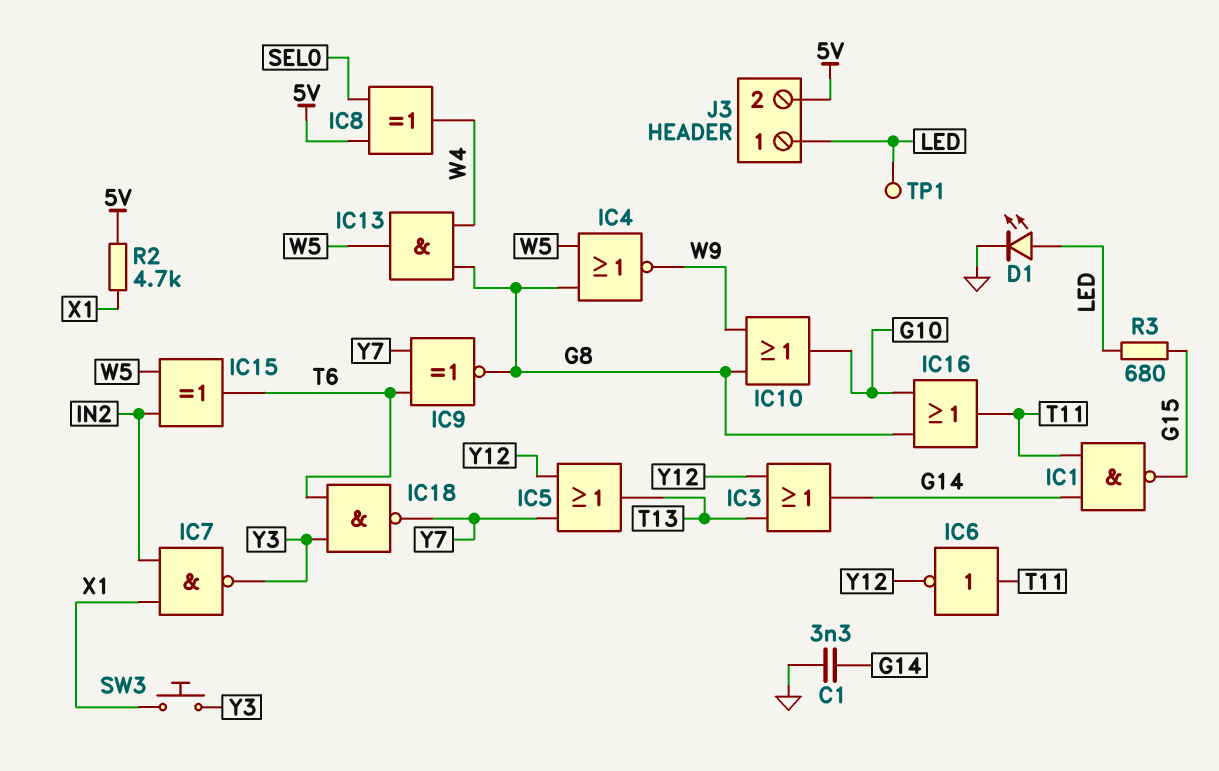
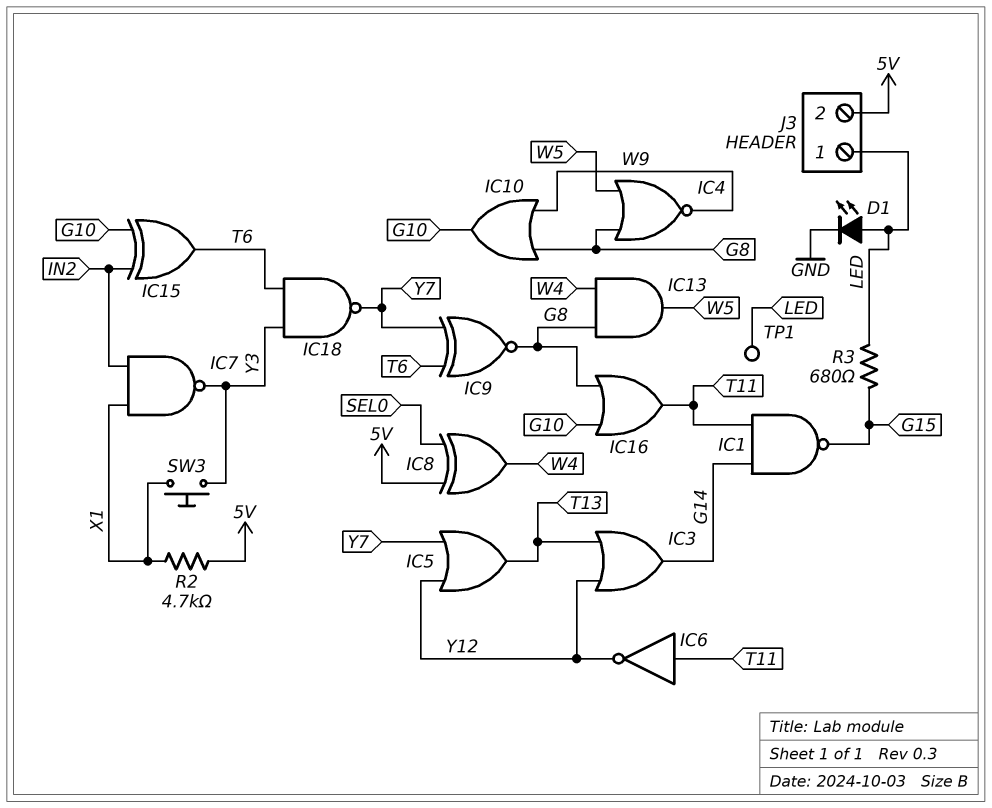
C1: 3.3nF (G14, GND) -> none
IC15: XOR (in IN2, in W5, out T6) -> XOR (in G10, in IN2, out T6)

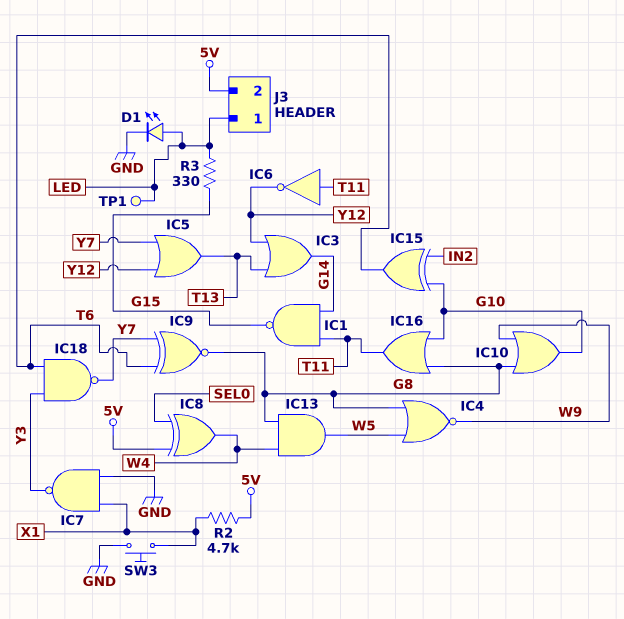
IC7: NAND (in IN2, in X1, out Y3) -> NAND (in GND, in X1, out Y3)
R3: 680 (G15, LED) -> 330 (G15, LED)
SW3: button (X1, Y3) -> button (GND, X1)

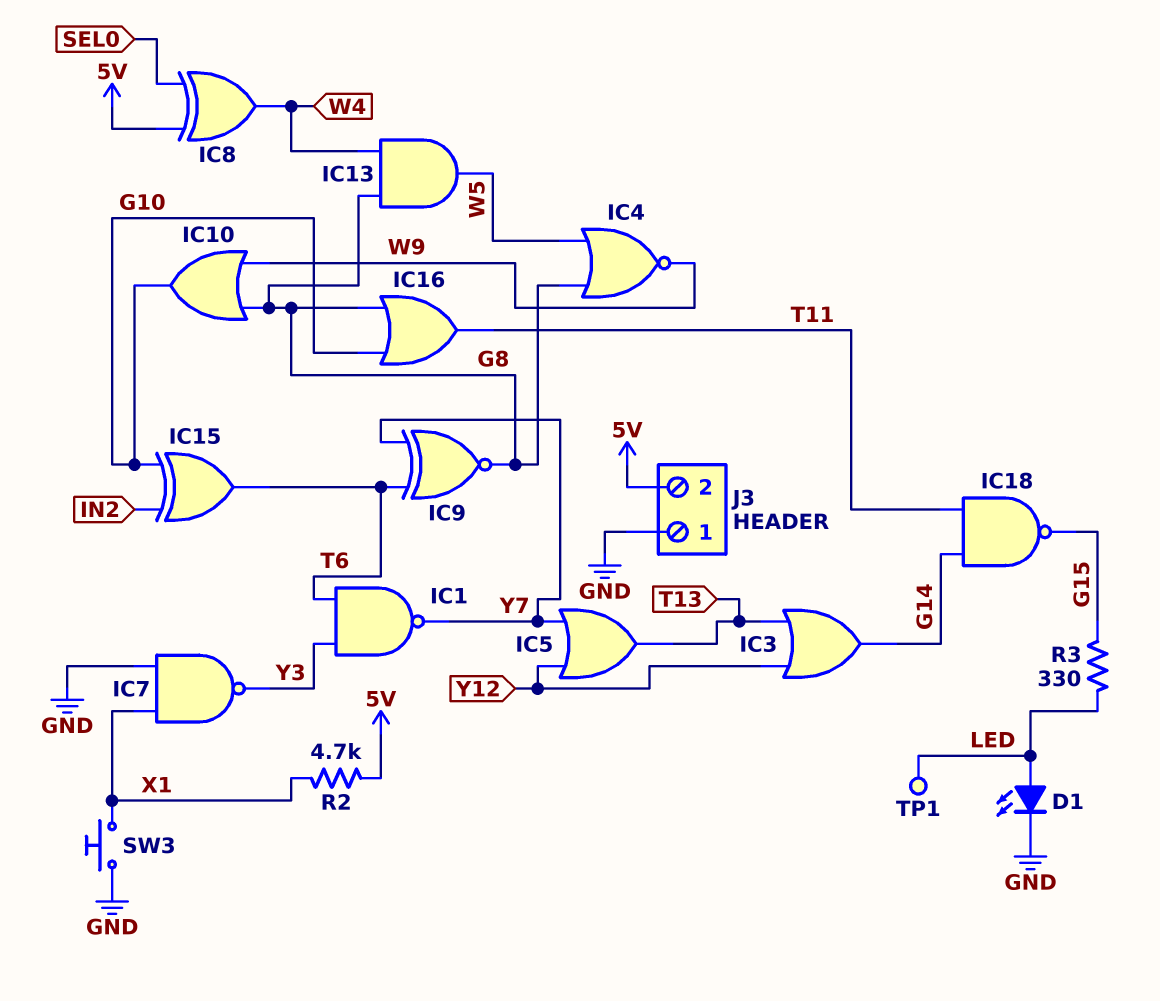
IC1: NAND (in G14, in T11, out G15) -> NAND (in T6, in Y3, out Y7)
IC6: NOT (in T11, out Y12) -> none
IC18: NAND (in T6, in Y3, out Y7) -> NAND (in G14, in T11, out G15)
J3 pin 1: LED -> GND

